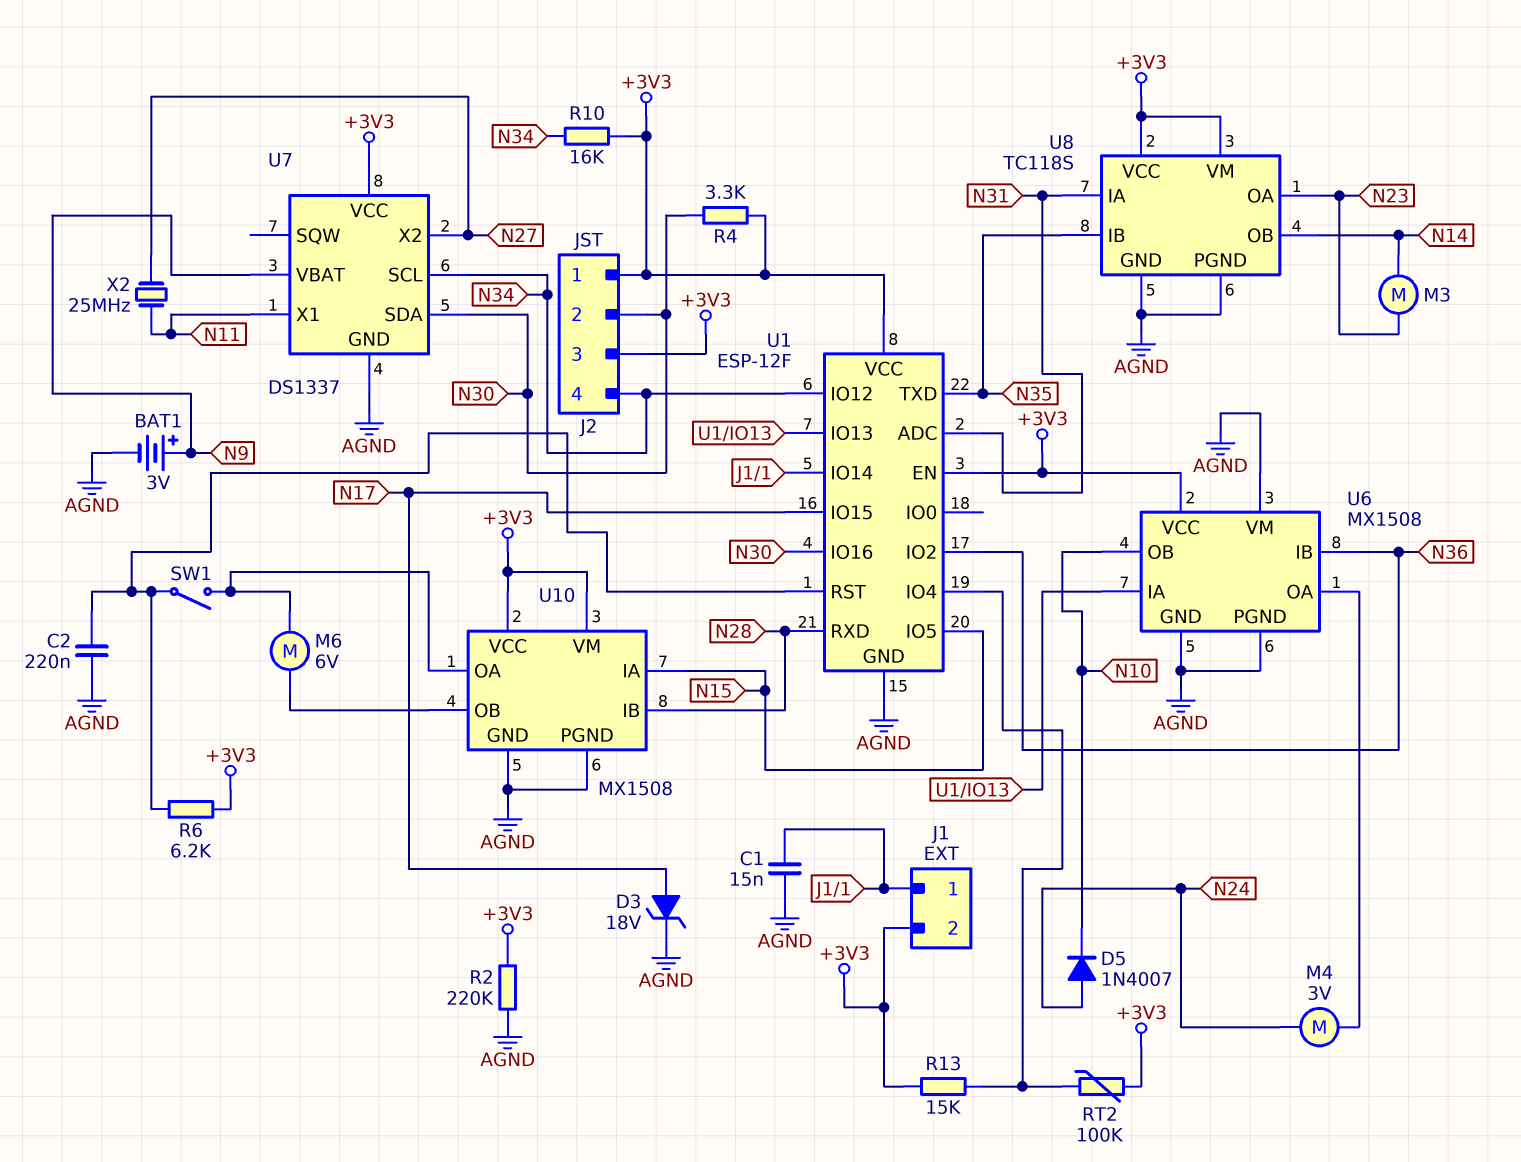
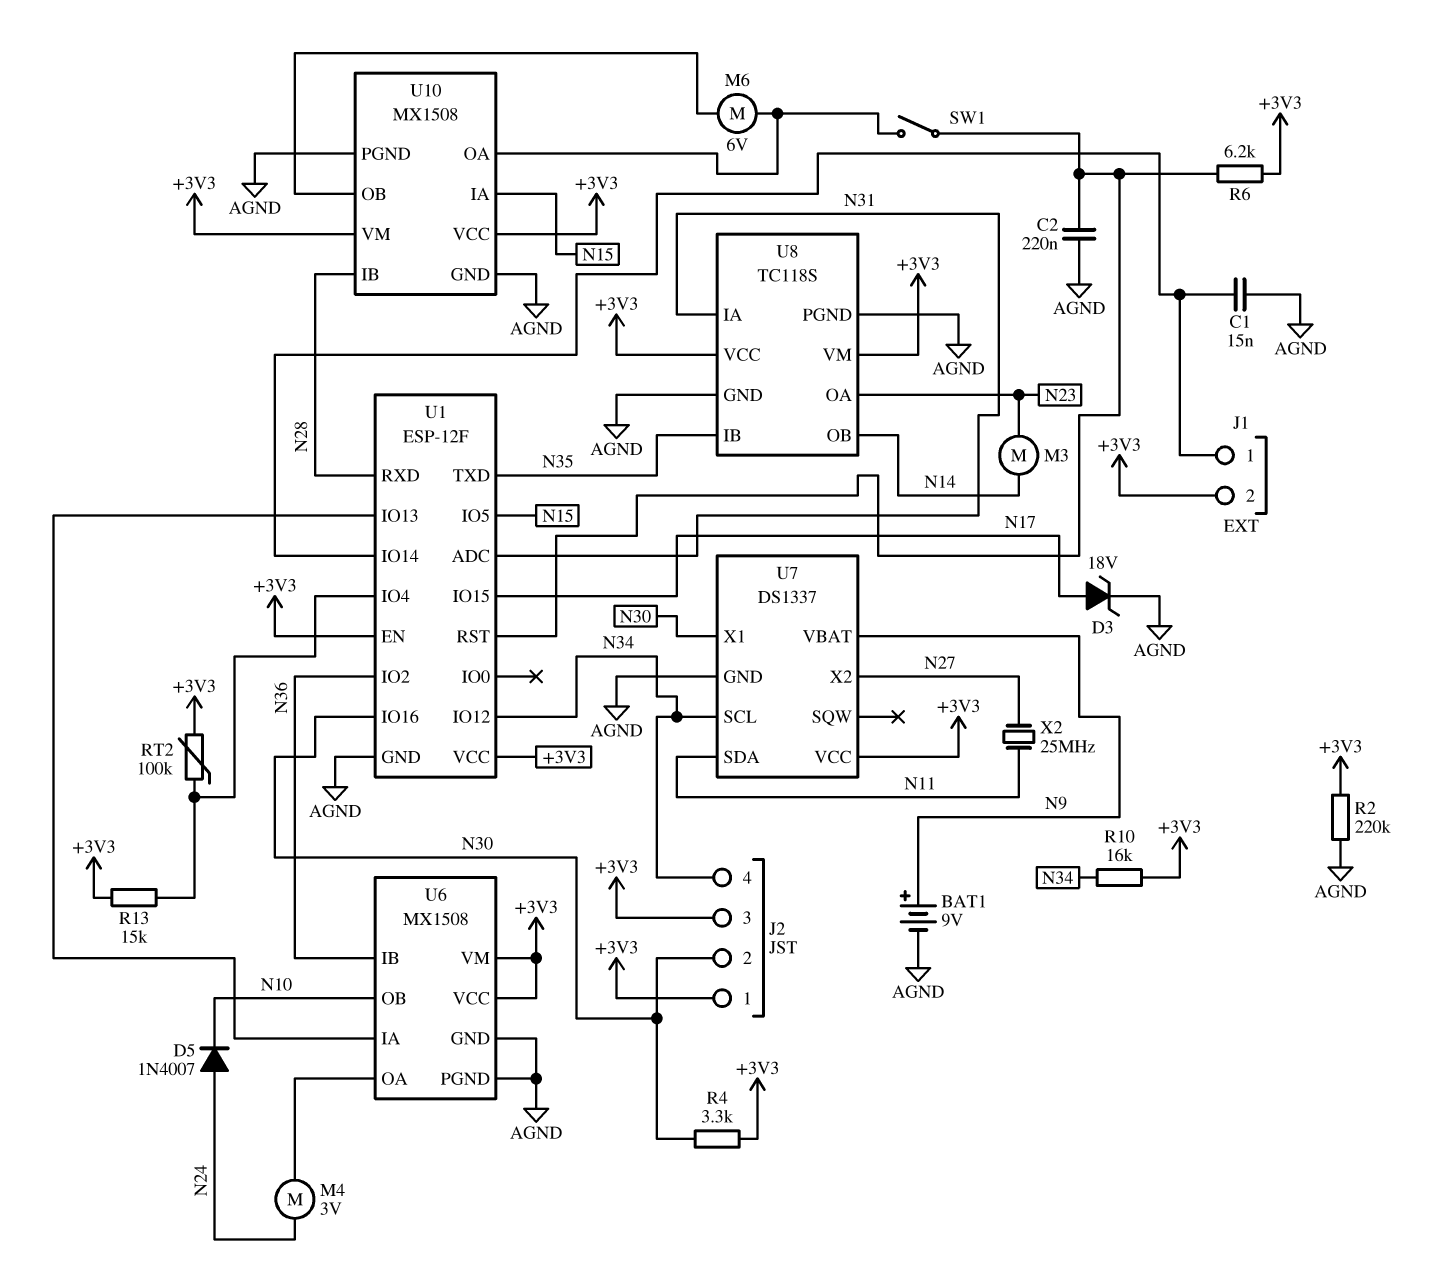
BAT1: 3V (plus N9, minus AGND) -> 9V (plus N9, minus AGND)
U6 pin VM: AGND -> +3V3
U7 pin SDA: N30 -> N11
U7 pin X1: N11 -> N30

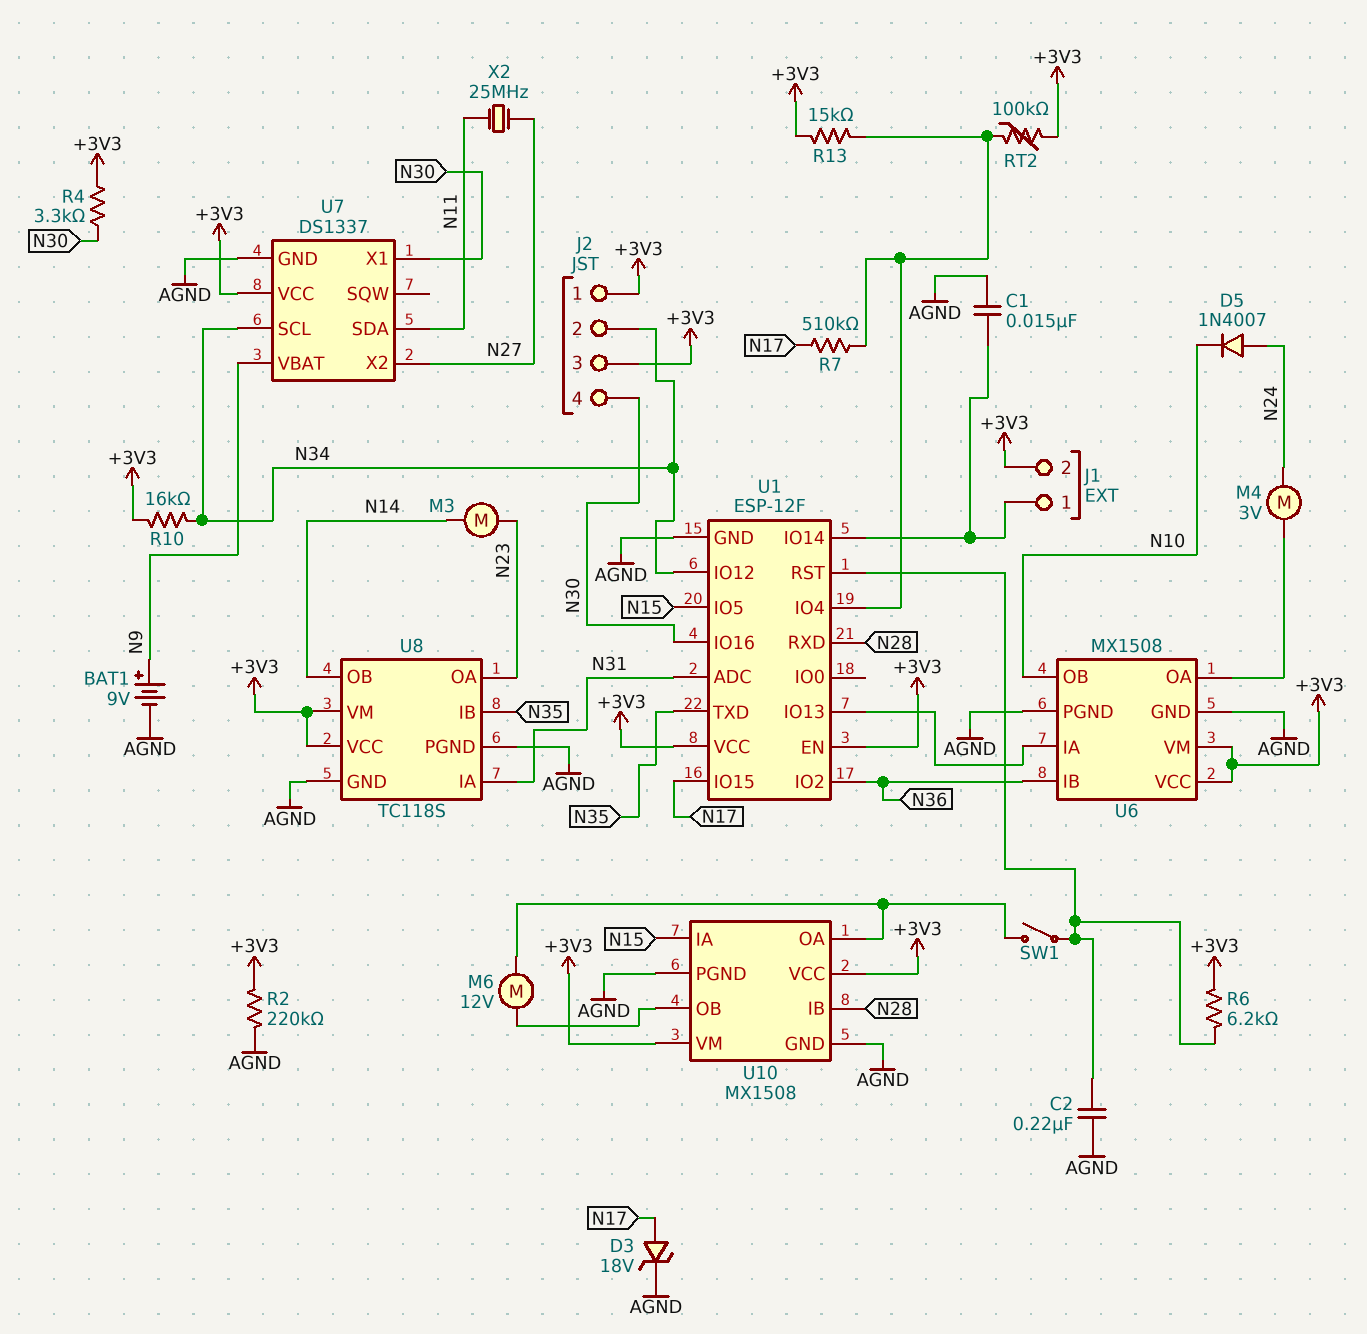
J2 pin 2: N30 -> N34
J2 pin 4: N34 -> N30
M6: motor 6V (U10/OA, U10/OB) -> motor 12V (U10/OA, U10/OB)
R7: none -> 510k (N17, U1/IO4)

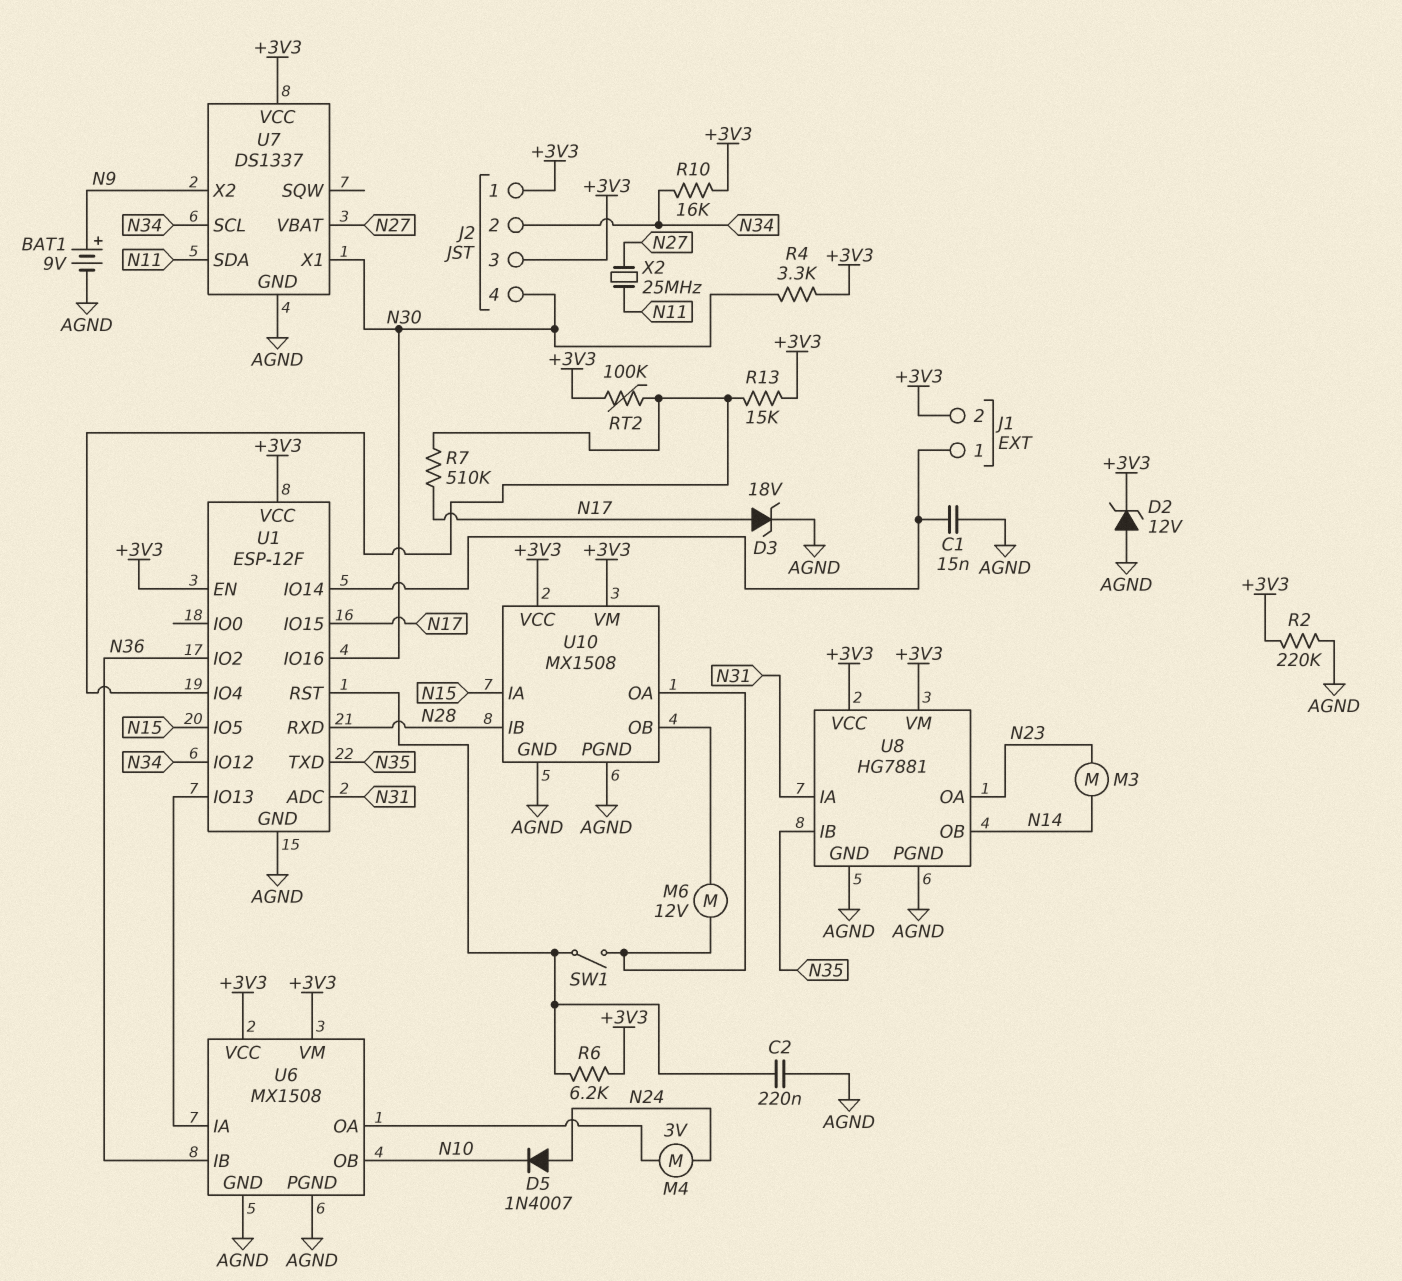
D2: none -> zener 12V (A AGND, K +3V3)
U7 pin VBAT: N9 -> N27
U7 pin X2: N27 -> N9
U8: TC118S -> HG7881

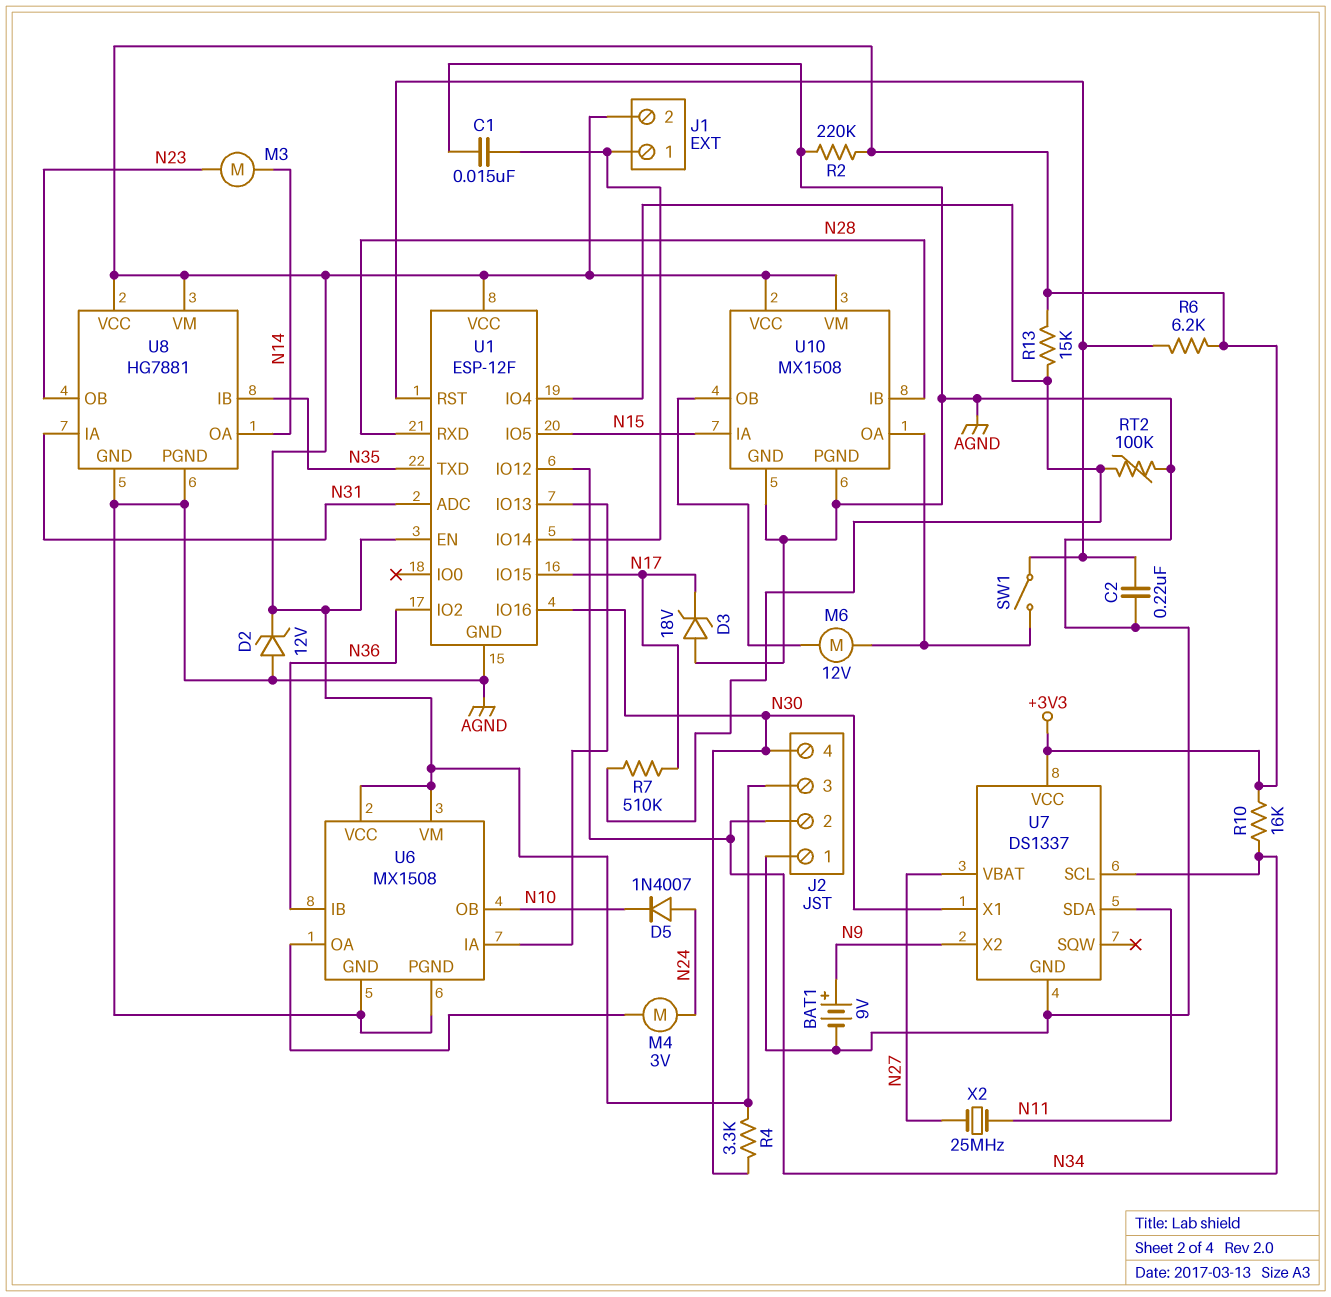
D3: zener 18V (A N17, K AGND) -> zener 18V (A AGND, K N17)
J2 pin 1: +3V3 -> AGND
RT2: 100k (+3V3, U1/IO4) -> 100k (AGND, U1/IO4)
U8 pin OA: N23 -> N14
U8 pin OB: N14 -> N23

